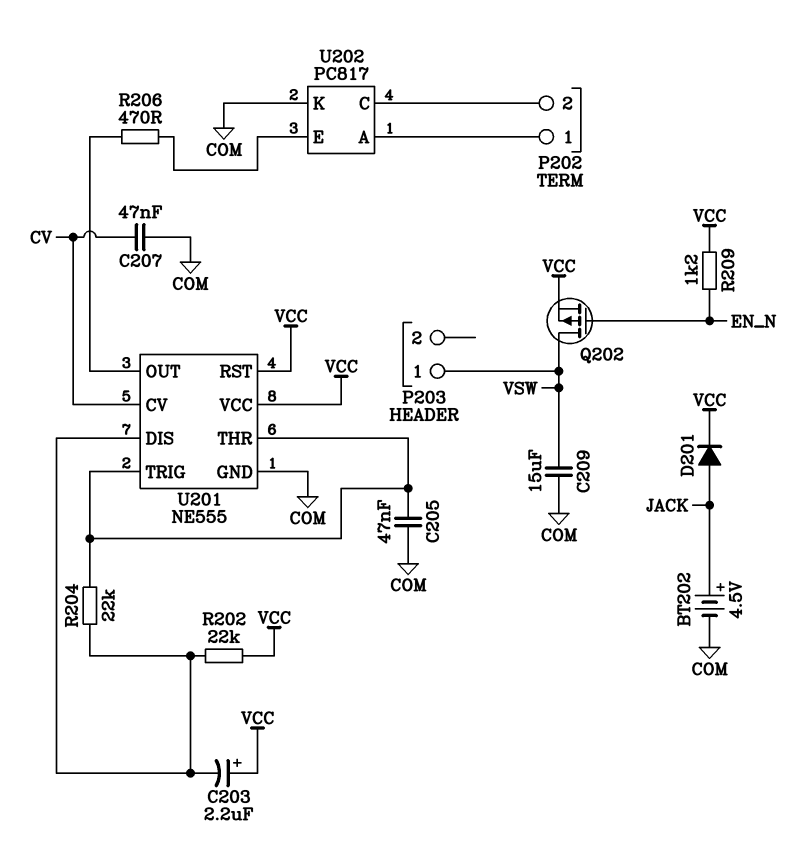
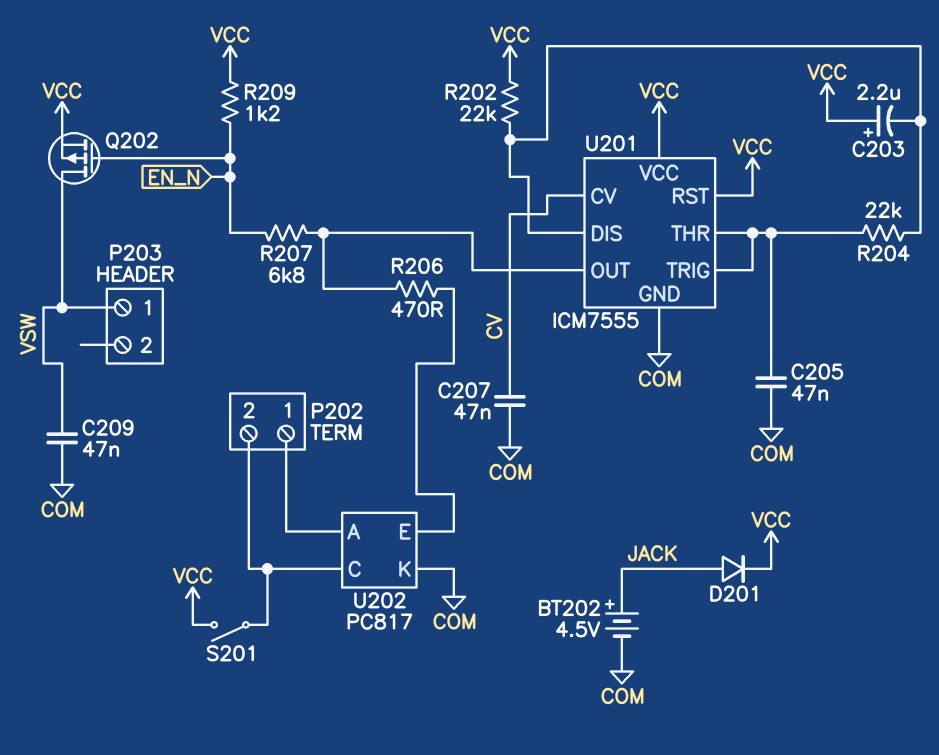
C209: 15uF (COM, VSW) -> 47nF (COM, VSW)
R207: none -> 6.8k (EN_N, U201/OUT)
S201: none -> switch (P202/2, VCC)
U201: NE555 -> ICM7555

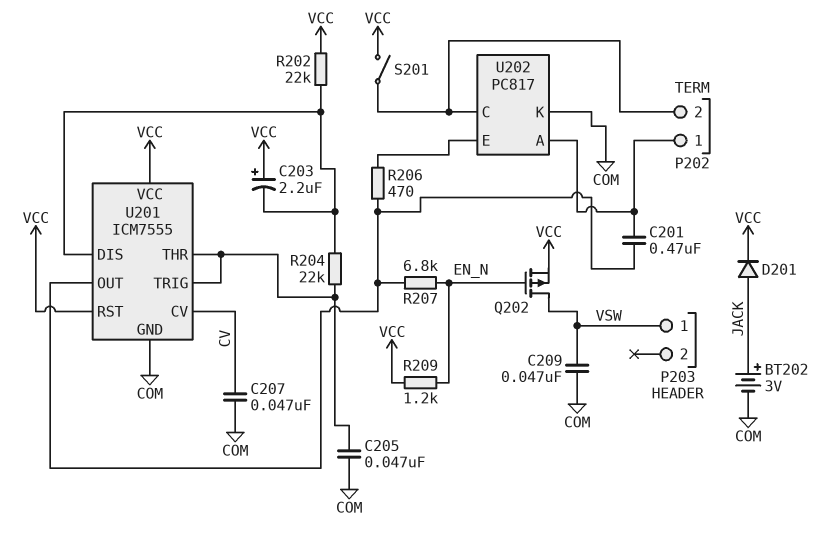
BT202: 4.5V (plus JACK, minus COM) -> 3V (plus JACK, minus COM)
C201: none -> 470nF (P202/1, U201/OUT)

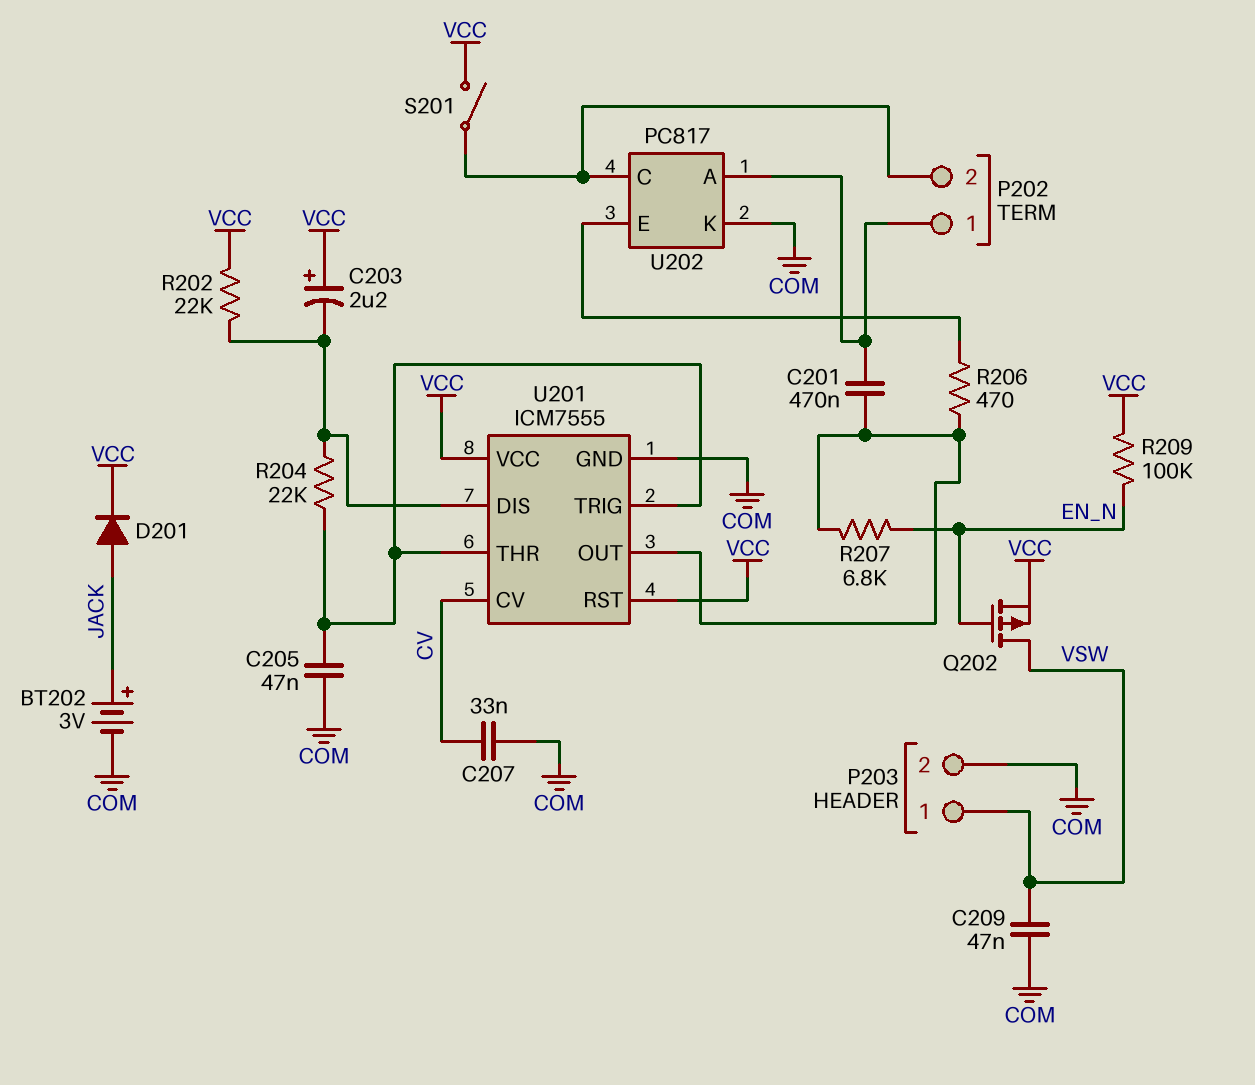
C207: 47nF (COM, CV) -> 33nF (COM, CV)
P203 pin 2: none -> COM
R209: 1.2k (EN_N, VCC) -> 100k (EN_N, VCC)

